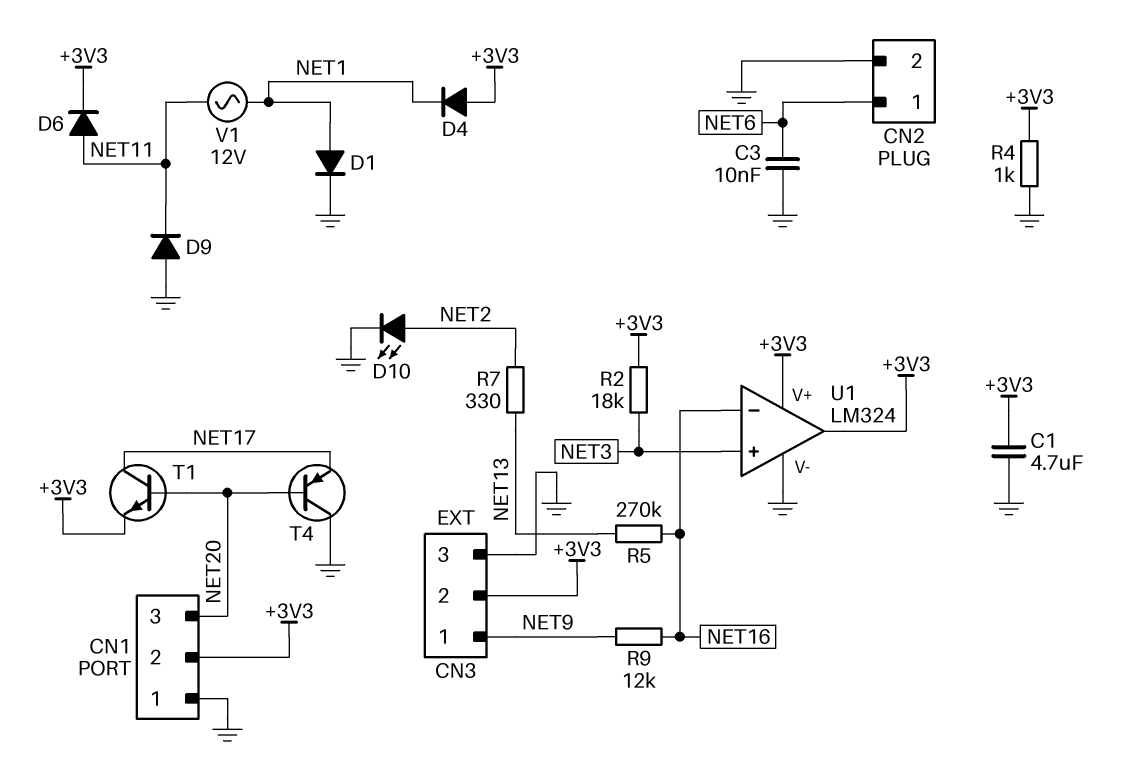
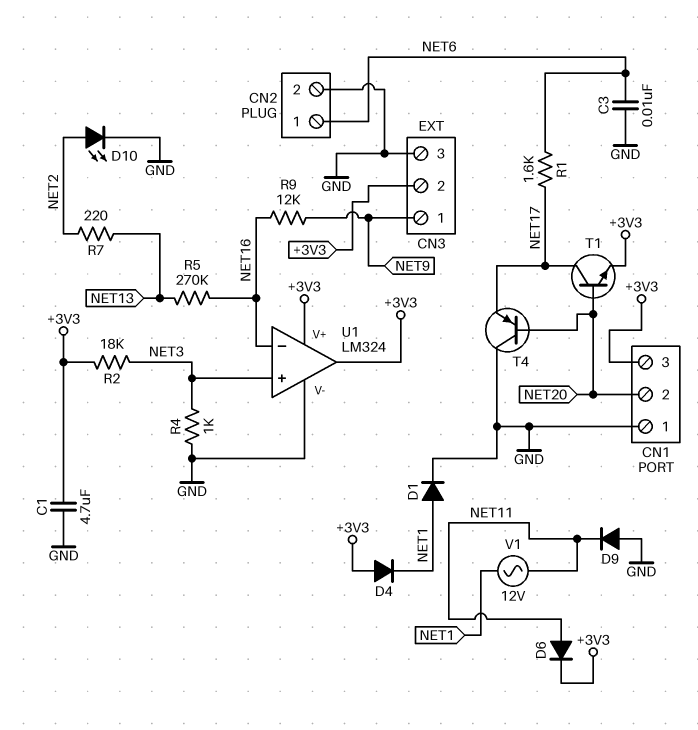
CN1 pin 2: +3V3 -> NET20
CN1 pin 3: NET20 -> +3V3
R1: none -> 1.6k (NET6, NET17)
R4: 1k (+3V3, GND) -> 1k (GND, NET3)
R7: 330 (NET2, NET13) -> 220 (NET2, NET13)

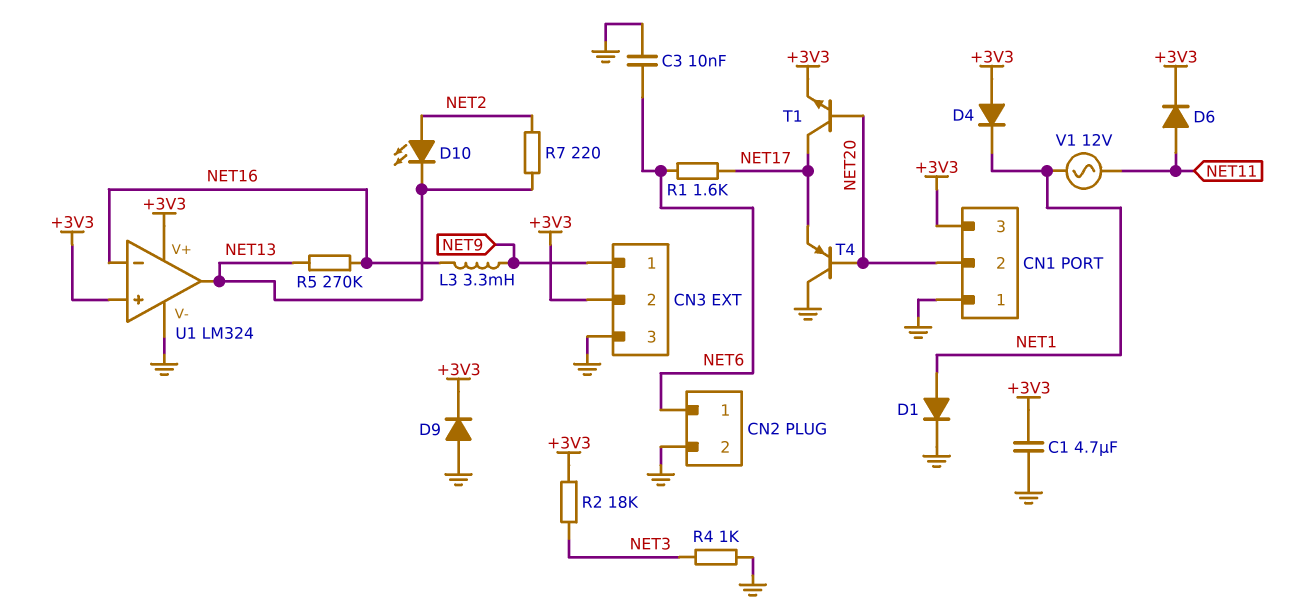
D9: diode (A GND, K NET11) -> diode (A GND, K +3V3)
D10: LED (A NET2, K GND) -> LED (A NET2, K NET13)
L3: none -> 3.3mH (NET9, NET16)
R9: 12k (NET9, NET16) -> none
U1 pin in+: NET3 -> +3V3
U1 pin out: +3V3 -> NET13

